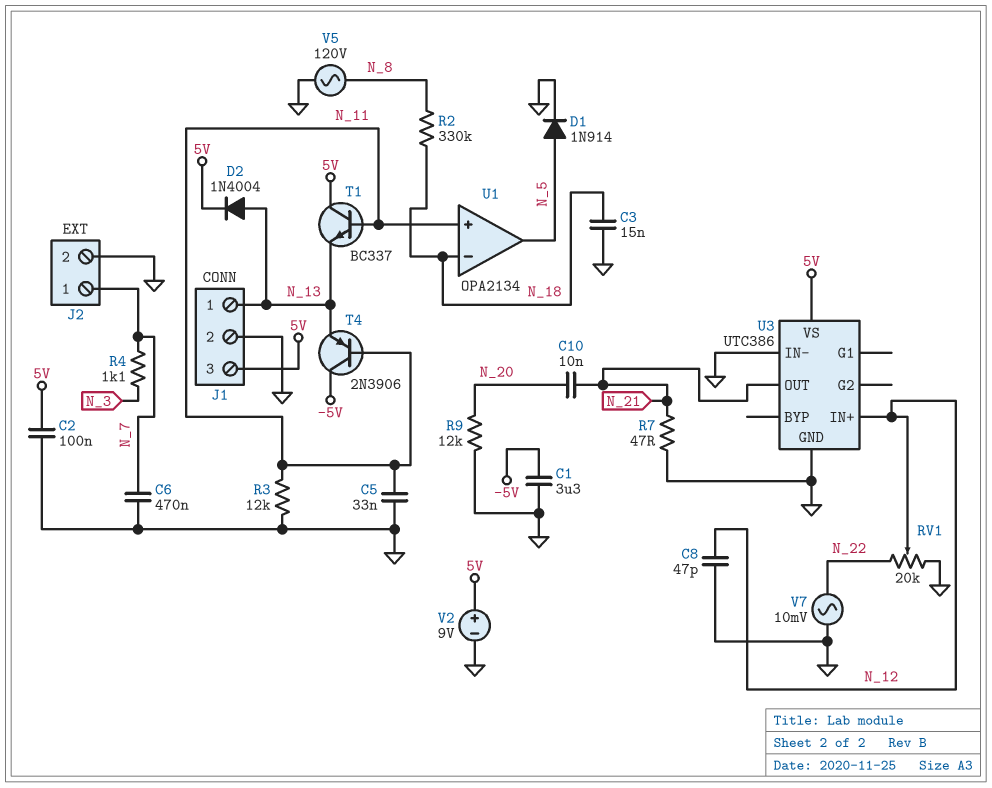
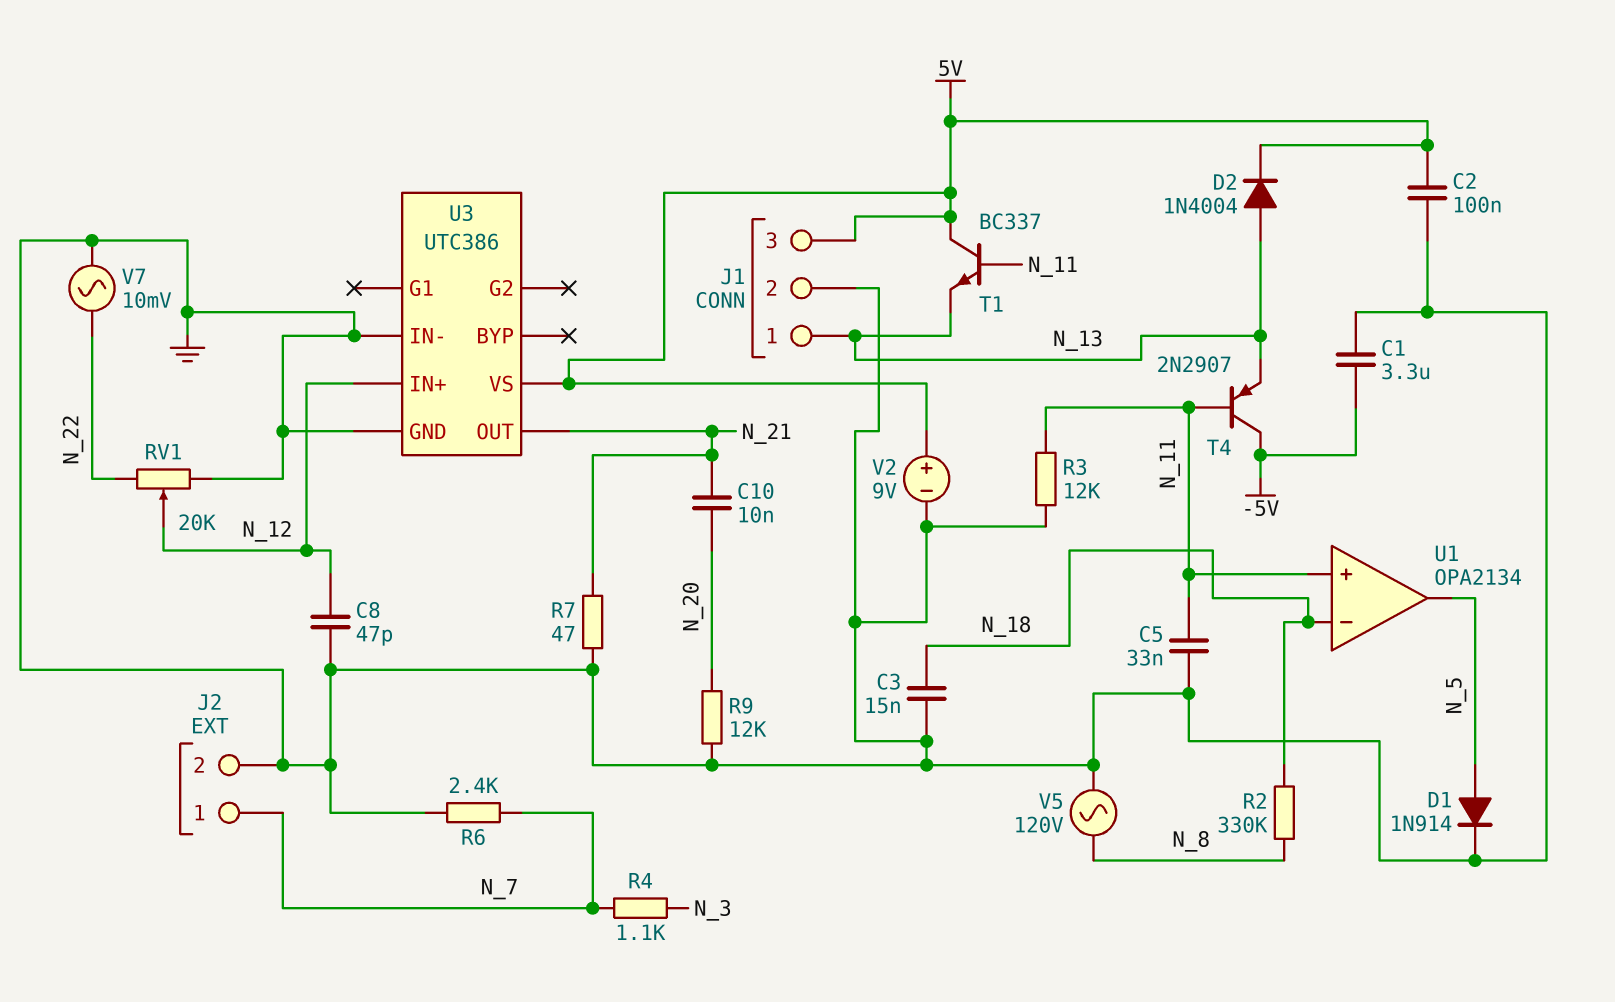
C6: 470nF (GND, N_7) -> none
R6: none -> 2.4k (GND, N_7)
T4: PNP 2N3906 (B N_11, C -5V, E N_13) -> PNP 2N2907 (B N_11, C -5V, E N_13)

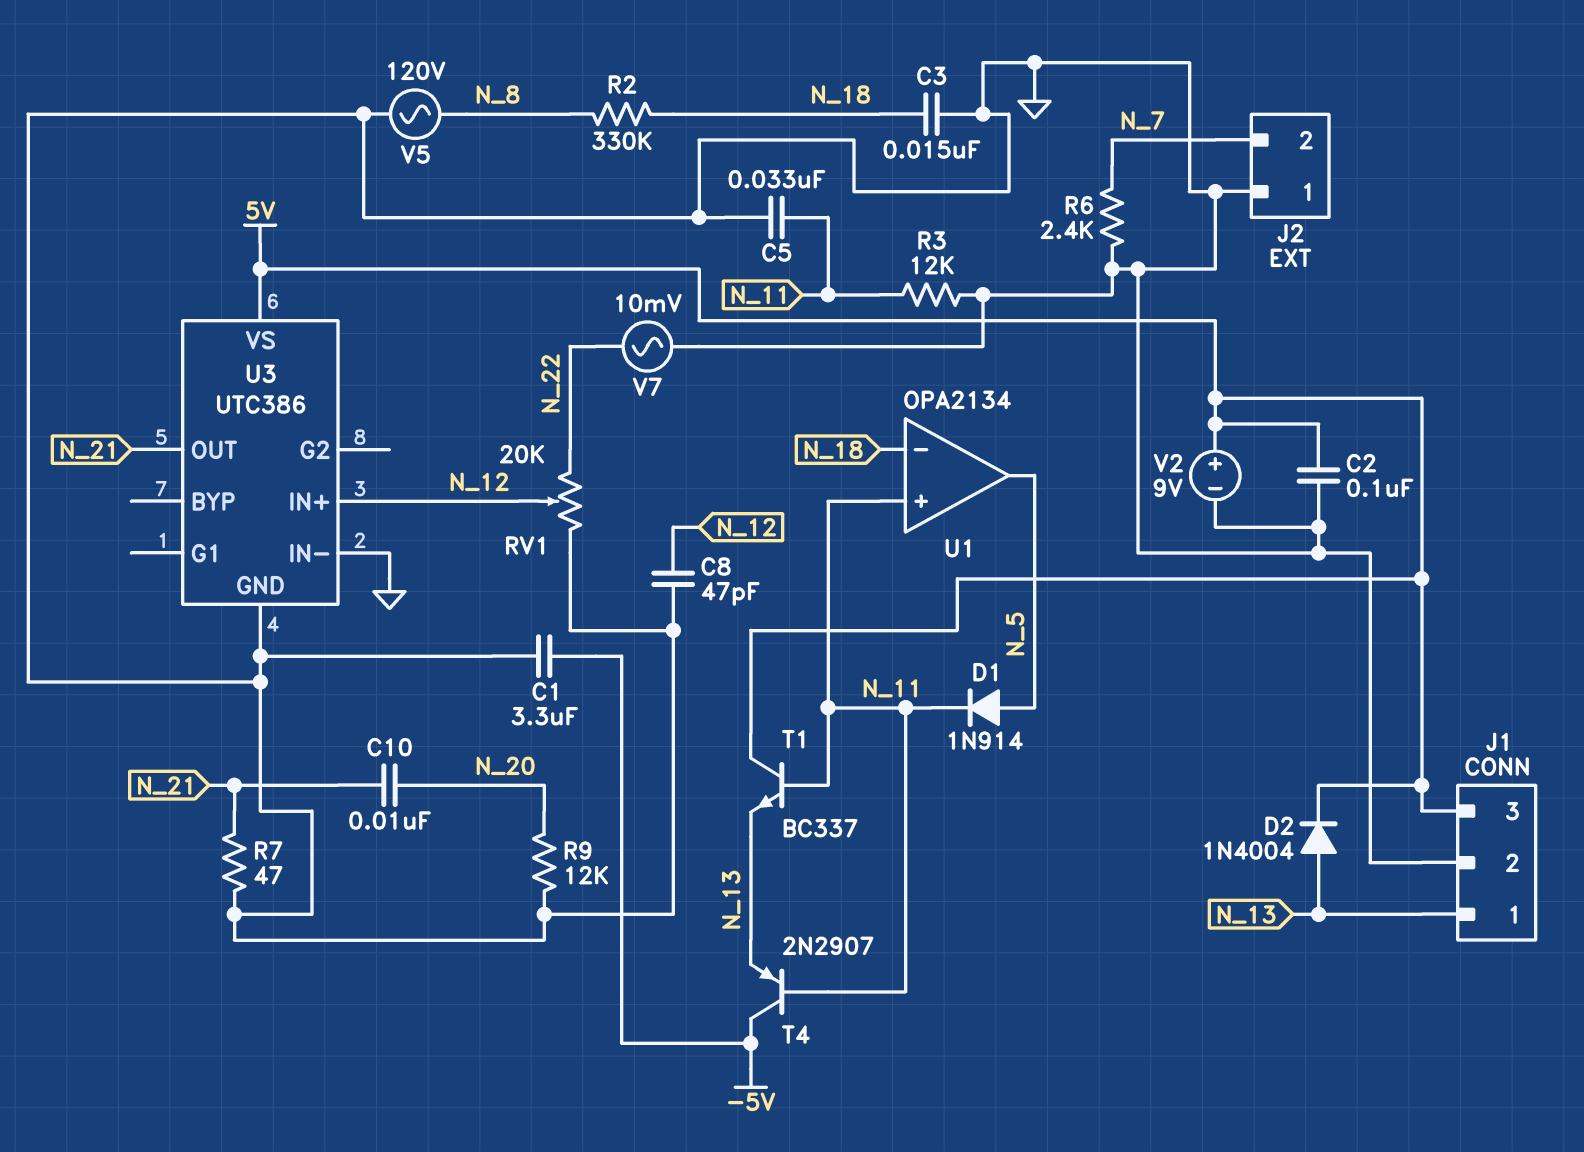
D1: diode 1N914 (A N_5, K GND) -> diode 1N914 (A N_5, K N_11)
J2 pin 1: N_7 -> GND
J2 pin 2: GND -> N_7
R4: 1.1k (N_3, N_7) -> none

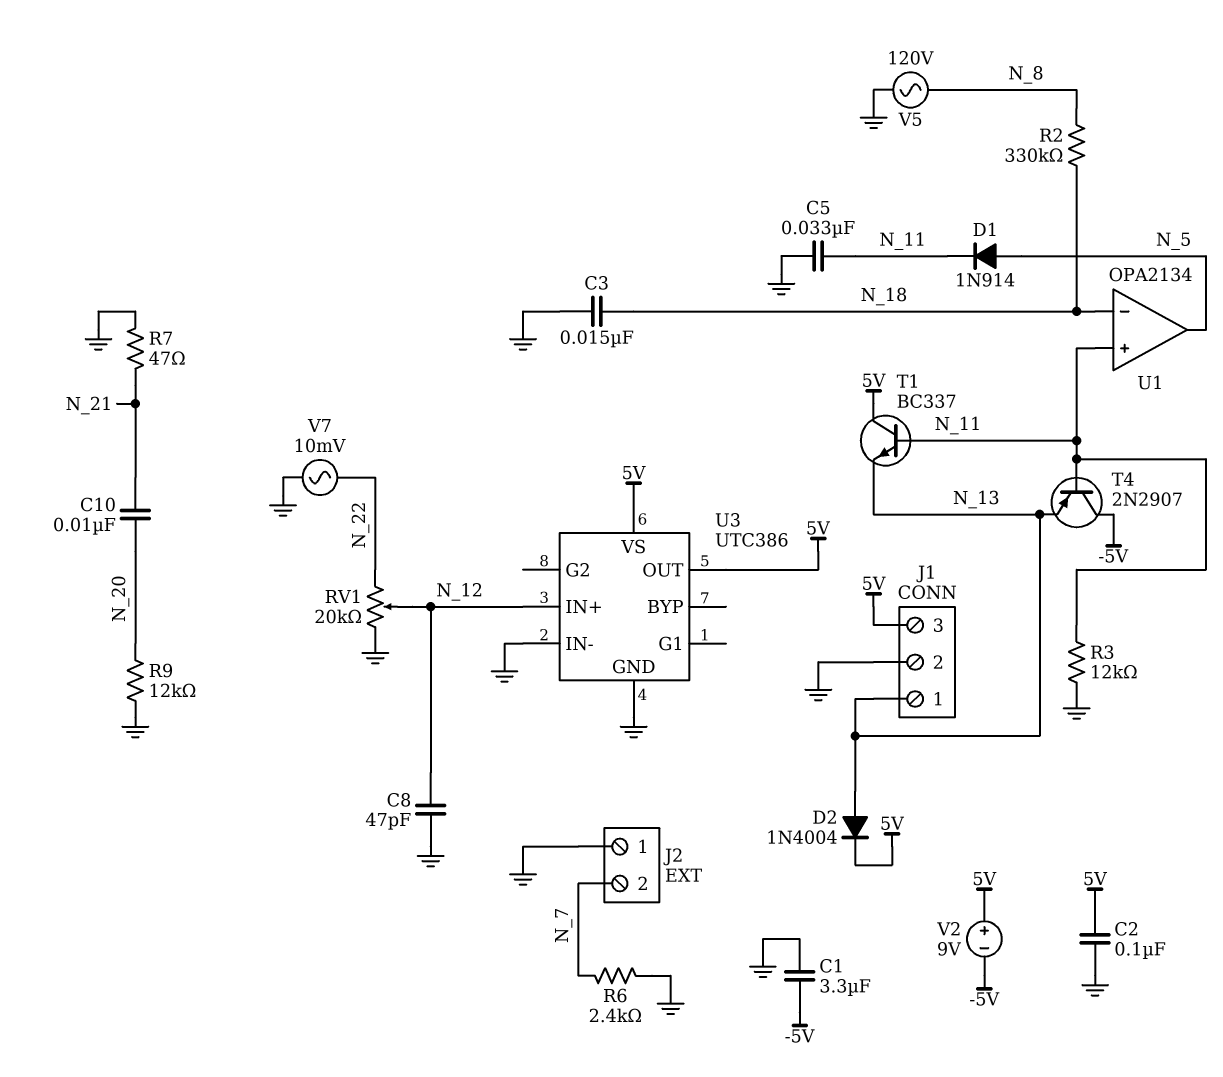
U3 pin OUT: N_21 -> 5V
V2: 9V (plus 5V, minus GND) -> 9V (plus 5V, minus -5V)

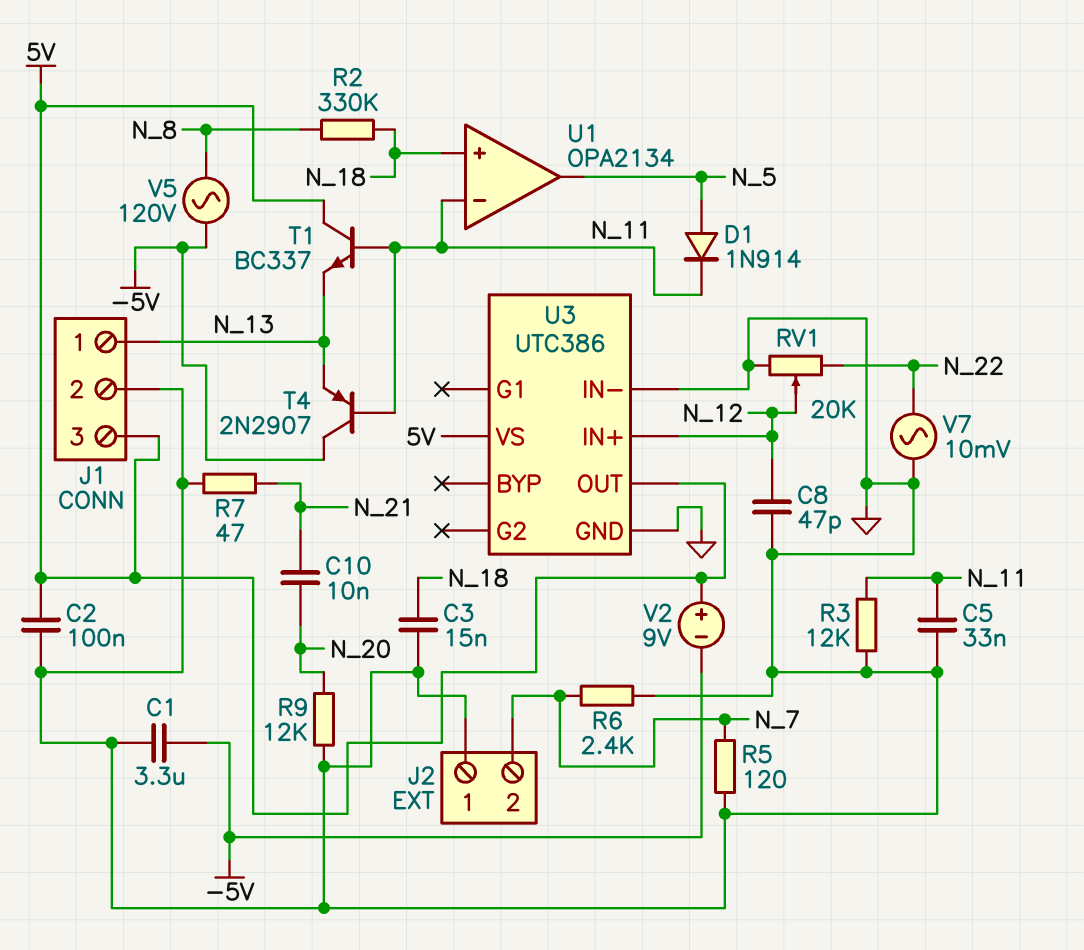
D2: diode 1N4004 (A N_13, K 5V) -> none
R5: none -> 120 (GND, N_7)
U1 pin in+: N_11 -> N_18
U1 pin in-: N_18 -> N_11
V5: AC 120V (GND, N_8) -> AC 120V (-5V, N_8)

